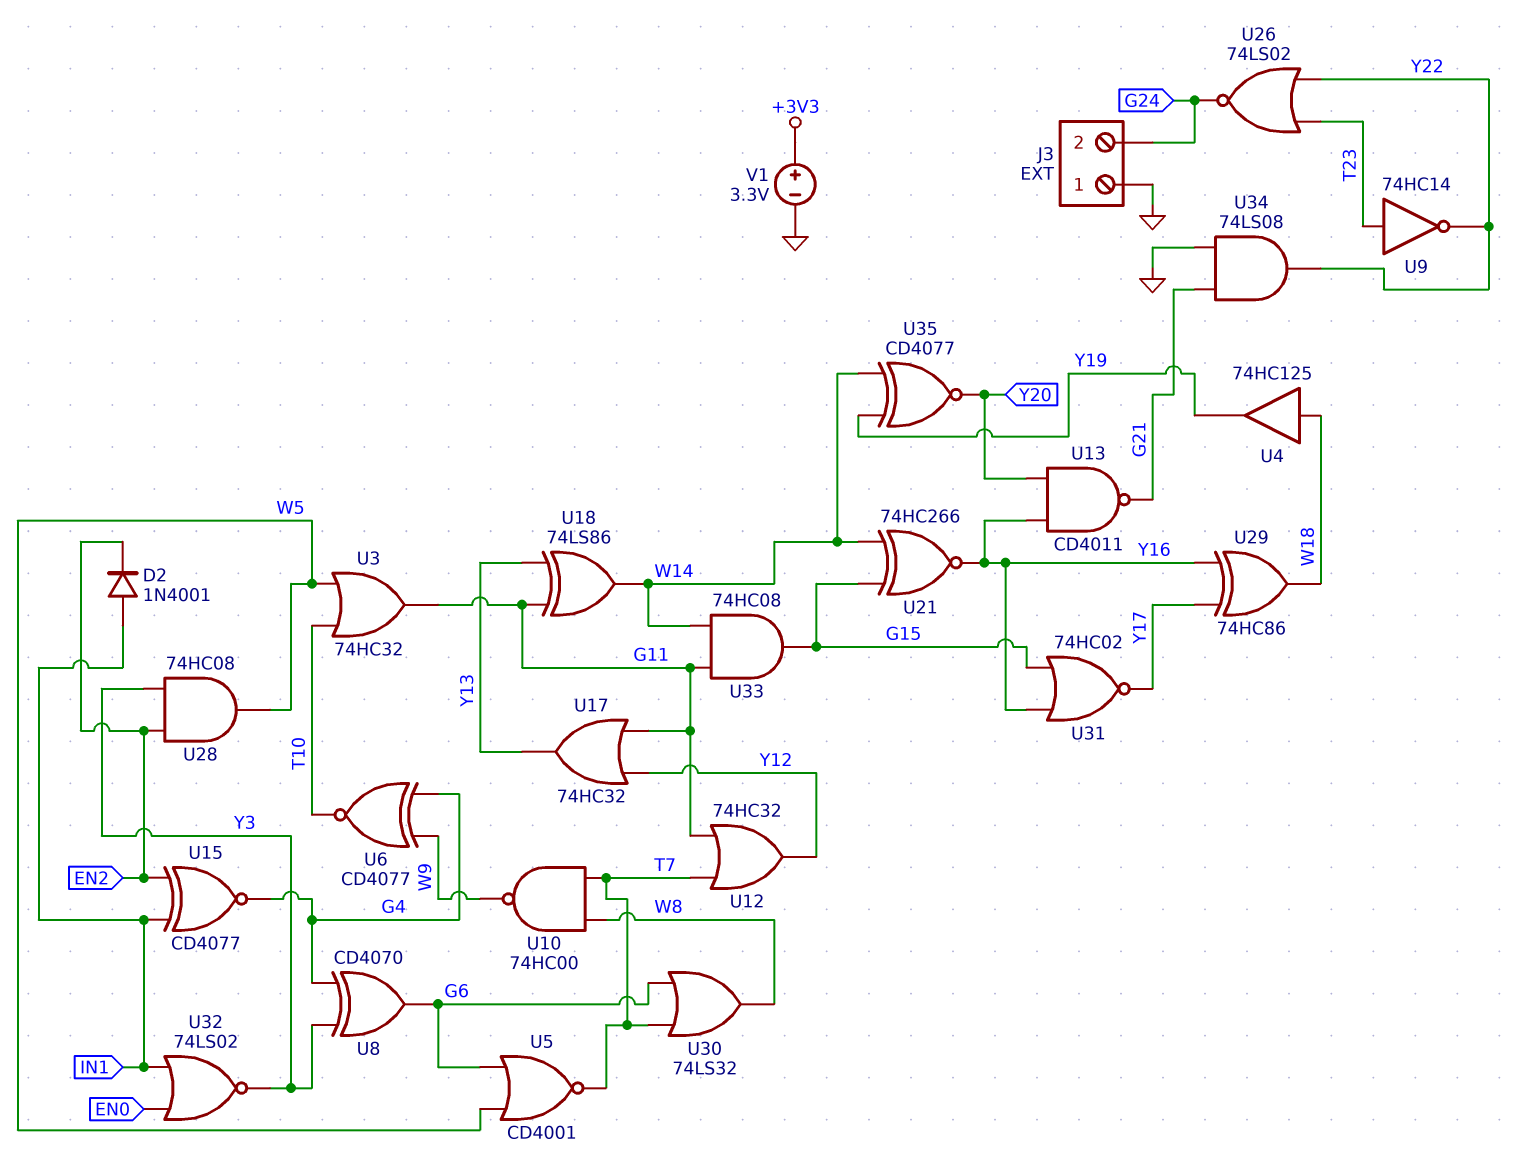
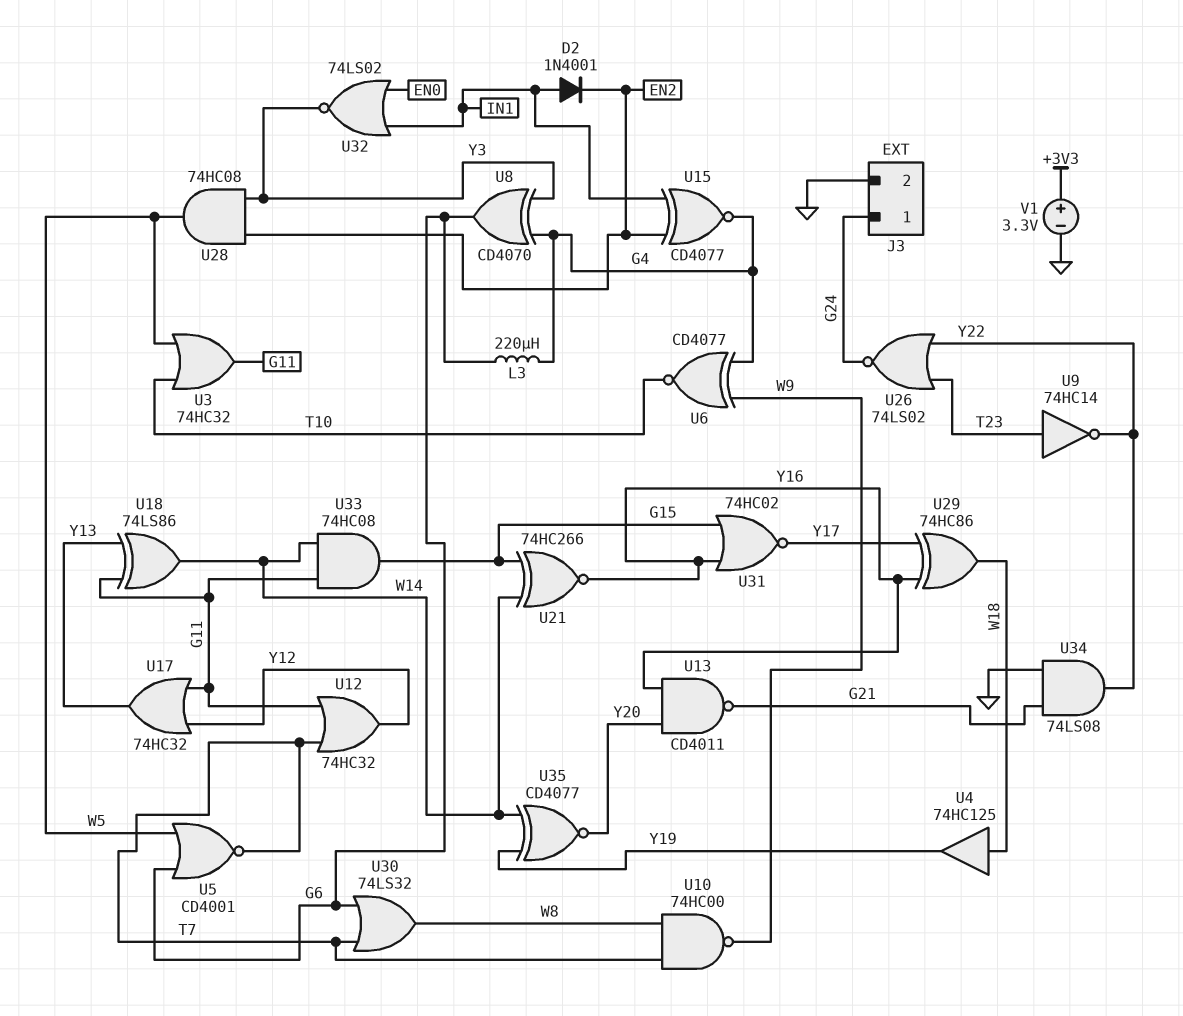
J3 pin 1: GND -> G24
J3 pin 2: G24 -> GND
L3: none -> 220uH (G4, G6)

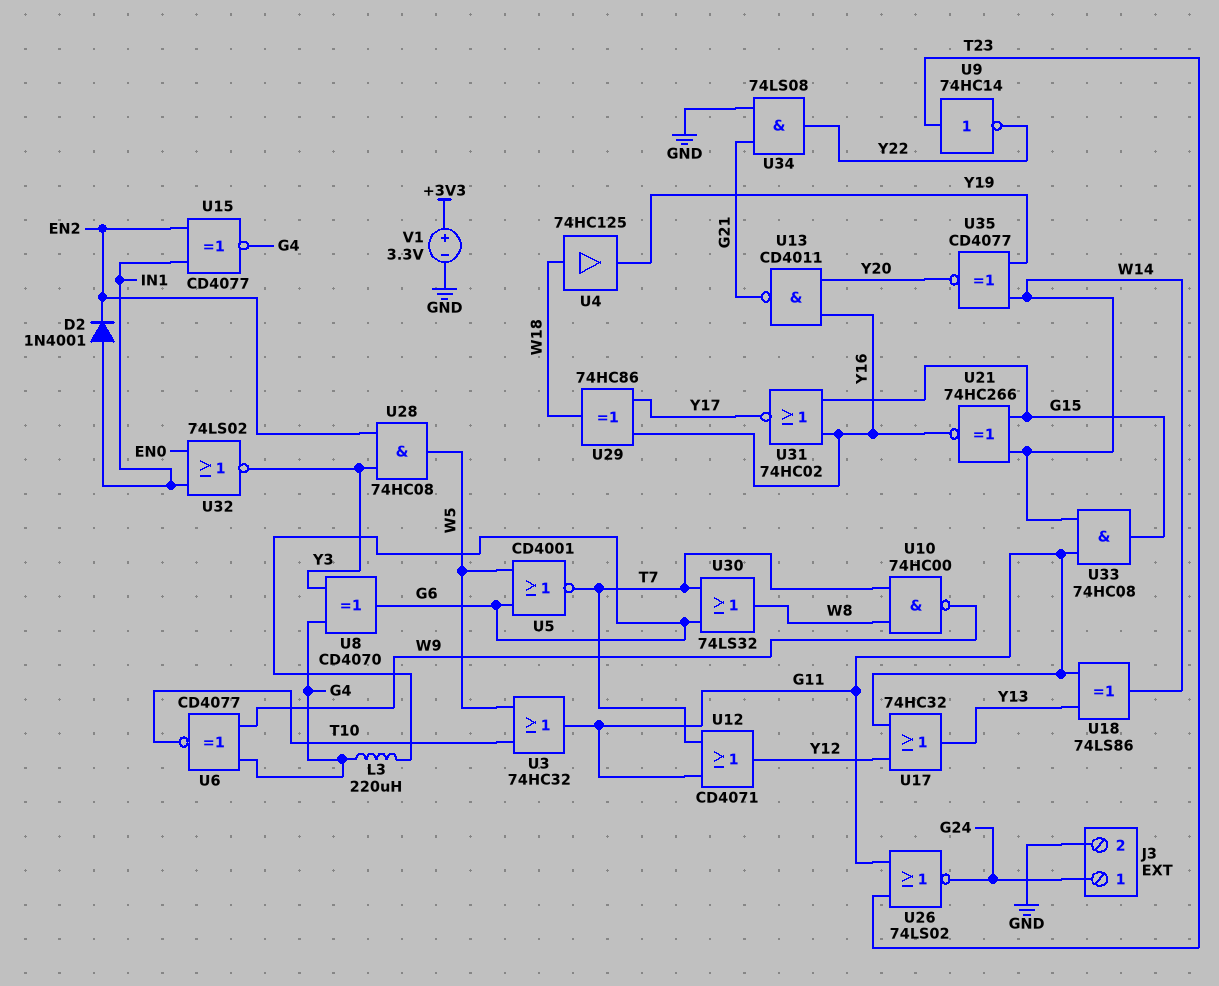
U12: OR 74HC32 (in G11, in T7, out Y12) -> OR CD4071 (in G11, in T7, out Y12)
U26: NOR 74LS02 (in T23, in Y22, out G24) -> NOR 74LS02 (in G11, in T23, out G24)

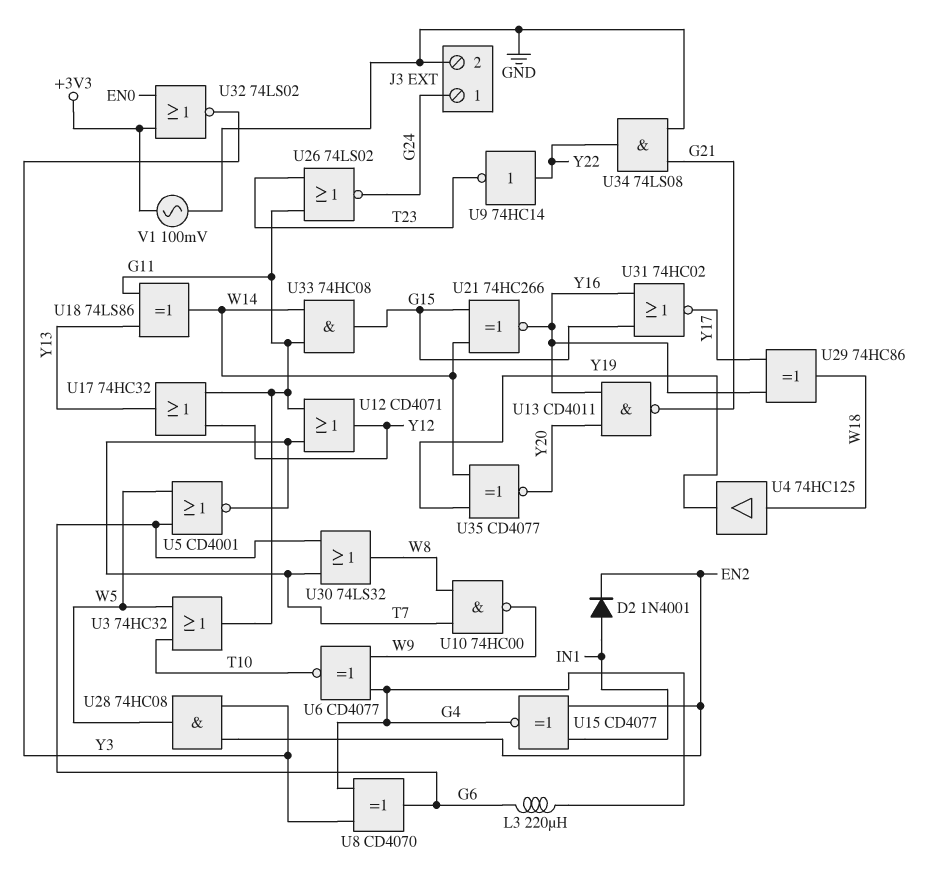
U9: NOT 74HC14 (in T23, out Y22) -> NOT 74HC14 (in Y22, out T23)
U32: NOR 74LS02 (in EN0, in IN1, out Y3) -> NOR 74LS02 (in +3V3, in EN0, out Y3)
V1: 3.3V (plus +3V3, minus GND) -> AC 100mV (+3V3, GND)

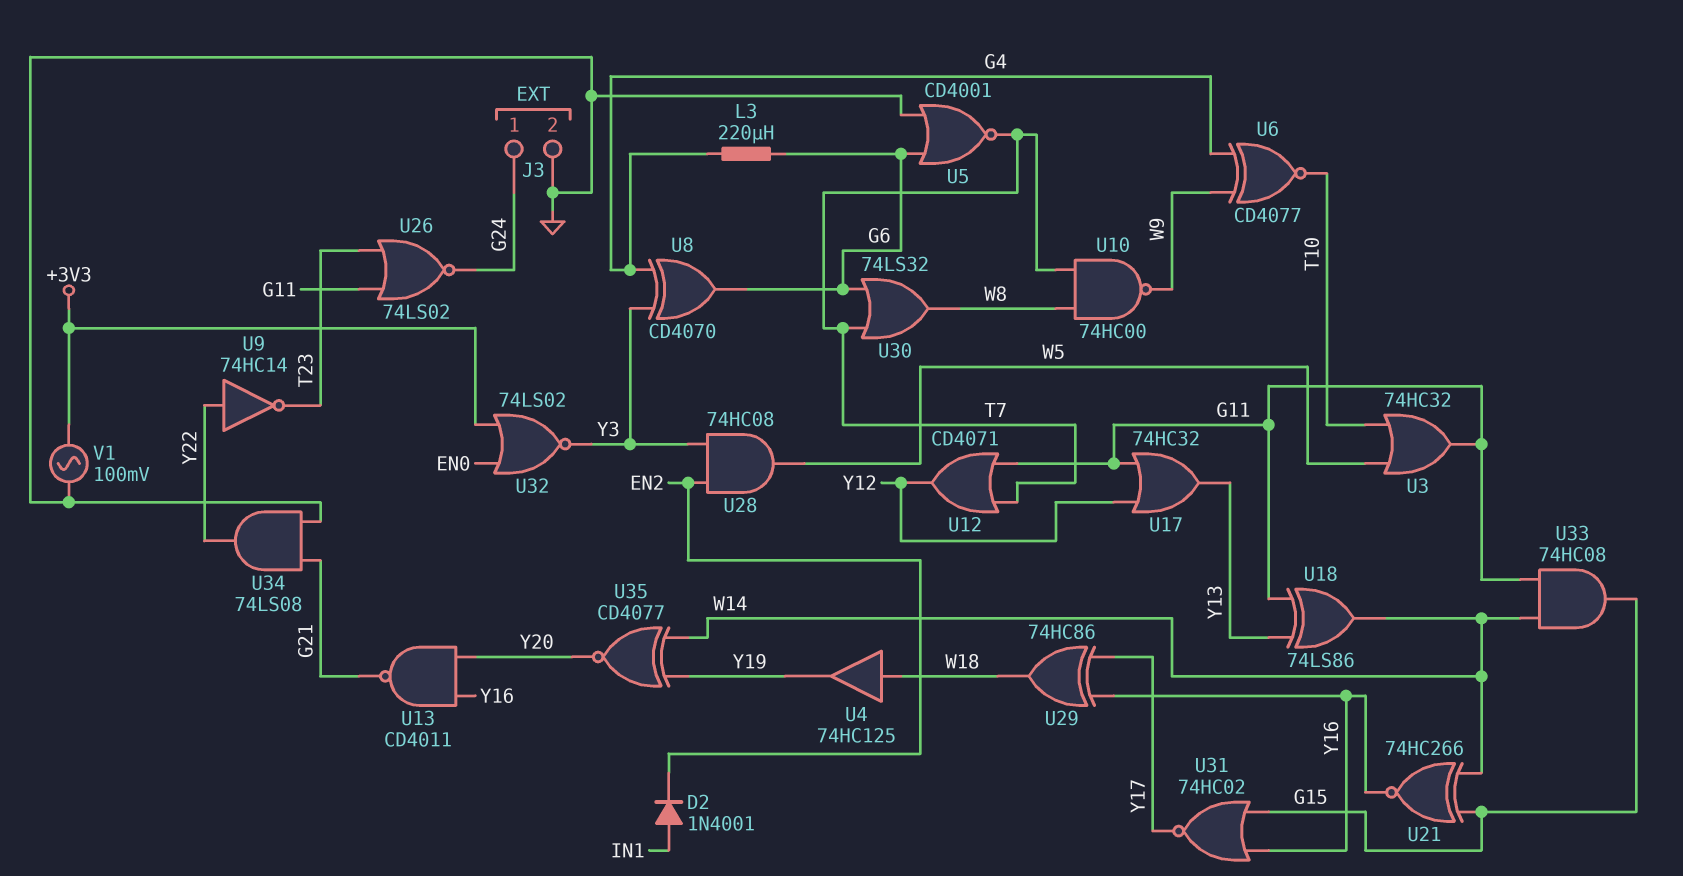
U5: NOR CD4001 (in G6, in W5, out T7) -> NOR CD4001 (in G6, in GND, out T7)
U15: XNOR CD4077 (in EN2, in IN1, out G4) -> none

